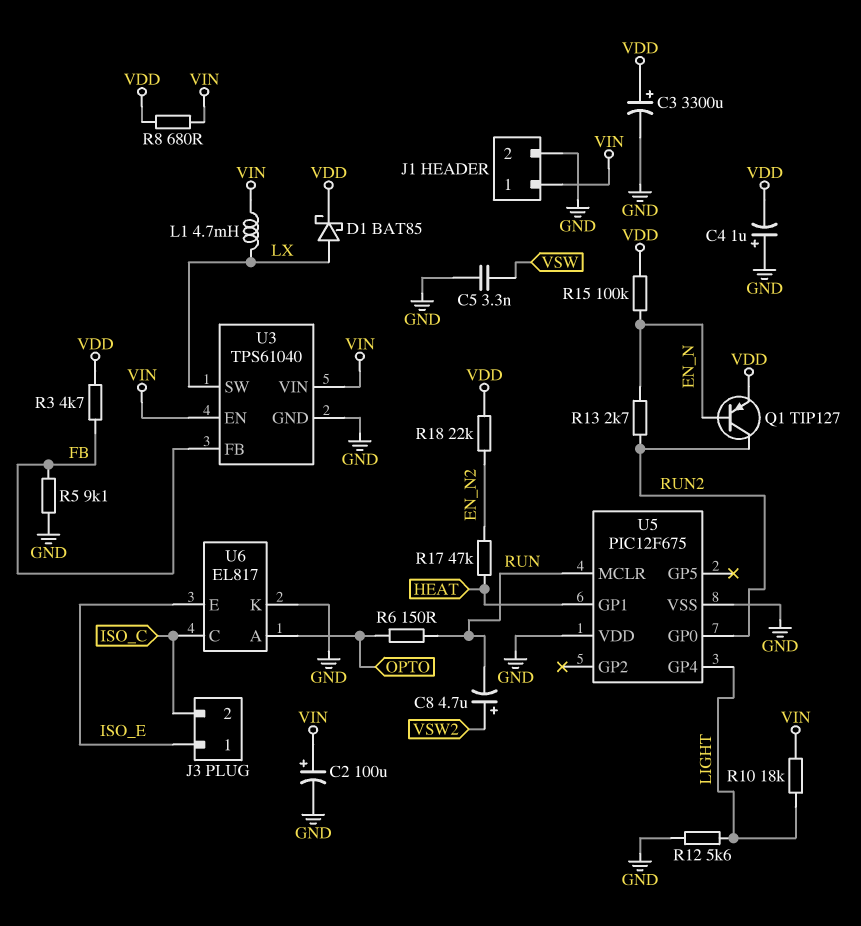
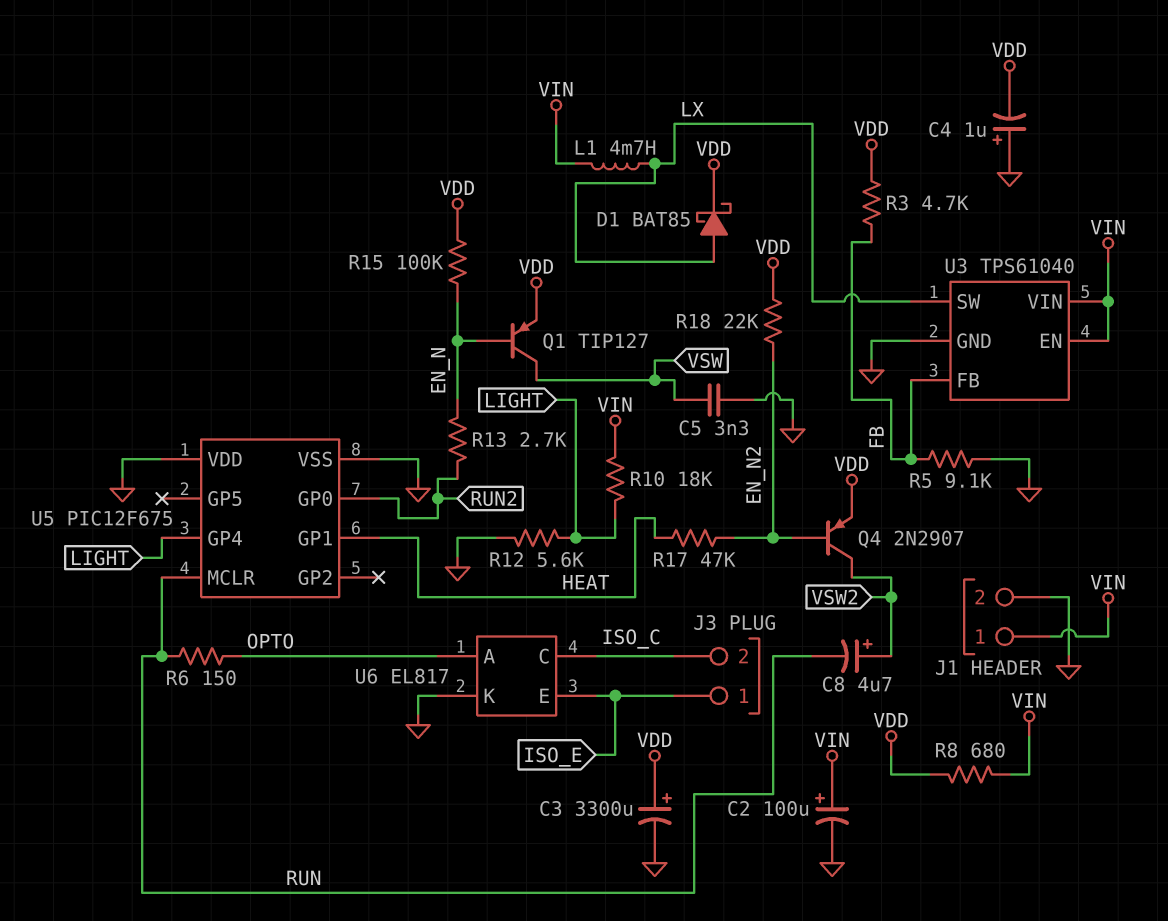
Q1: PNP TIP127 (B EN_N, C RUN2, E VDD) -> PNP TIP127 (B EN_N, C VSW, E VDD)
Q4: none -> PNP 2N2907 (B EN_N2, C VSW2, E VDD)

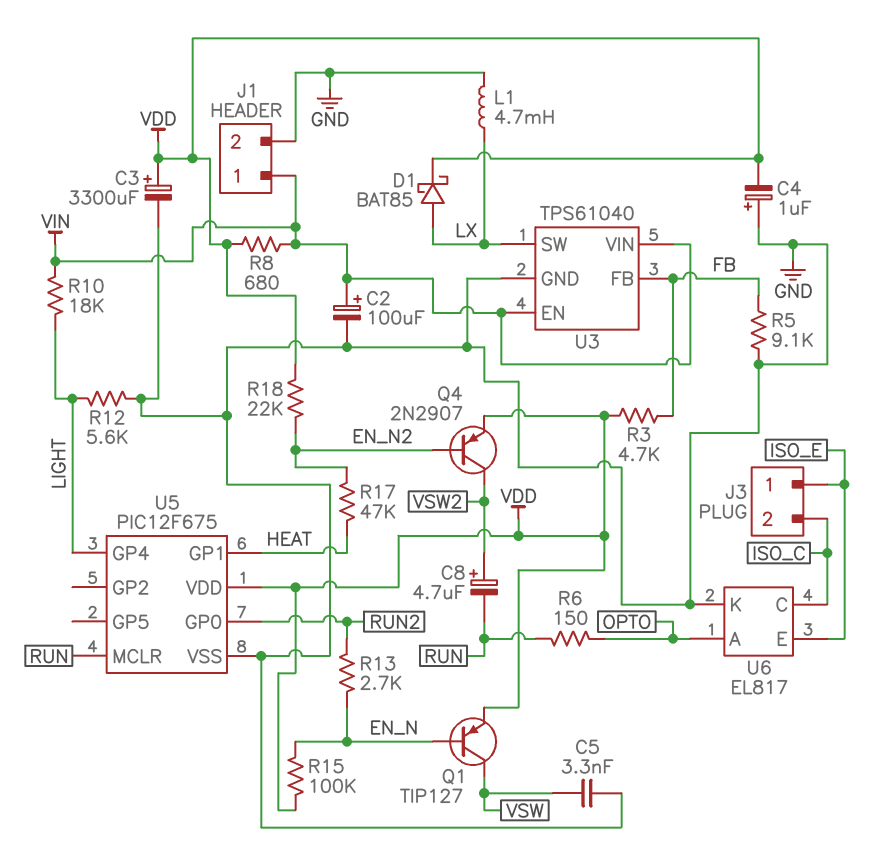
L1: 4.7mH (LX, VIN) -> 4.7mH (GND, LX)
U5 pin VDD: GND -> VDD

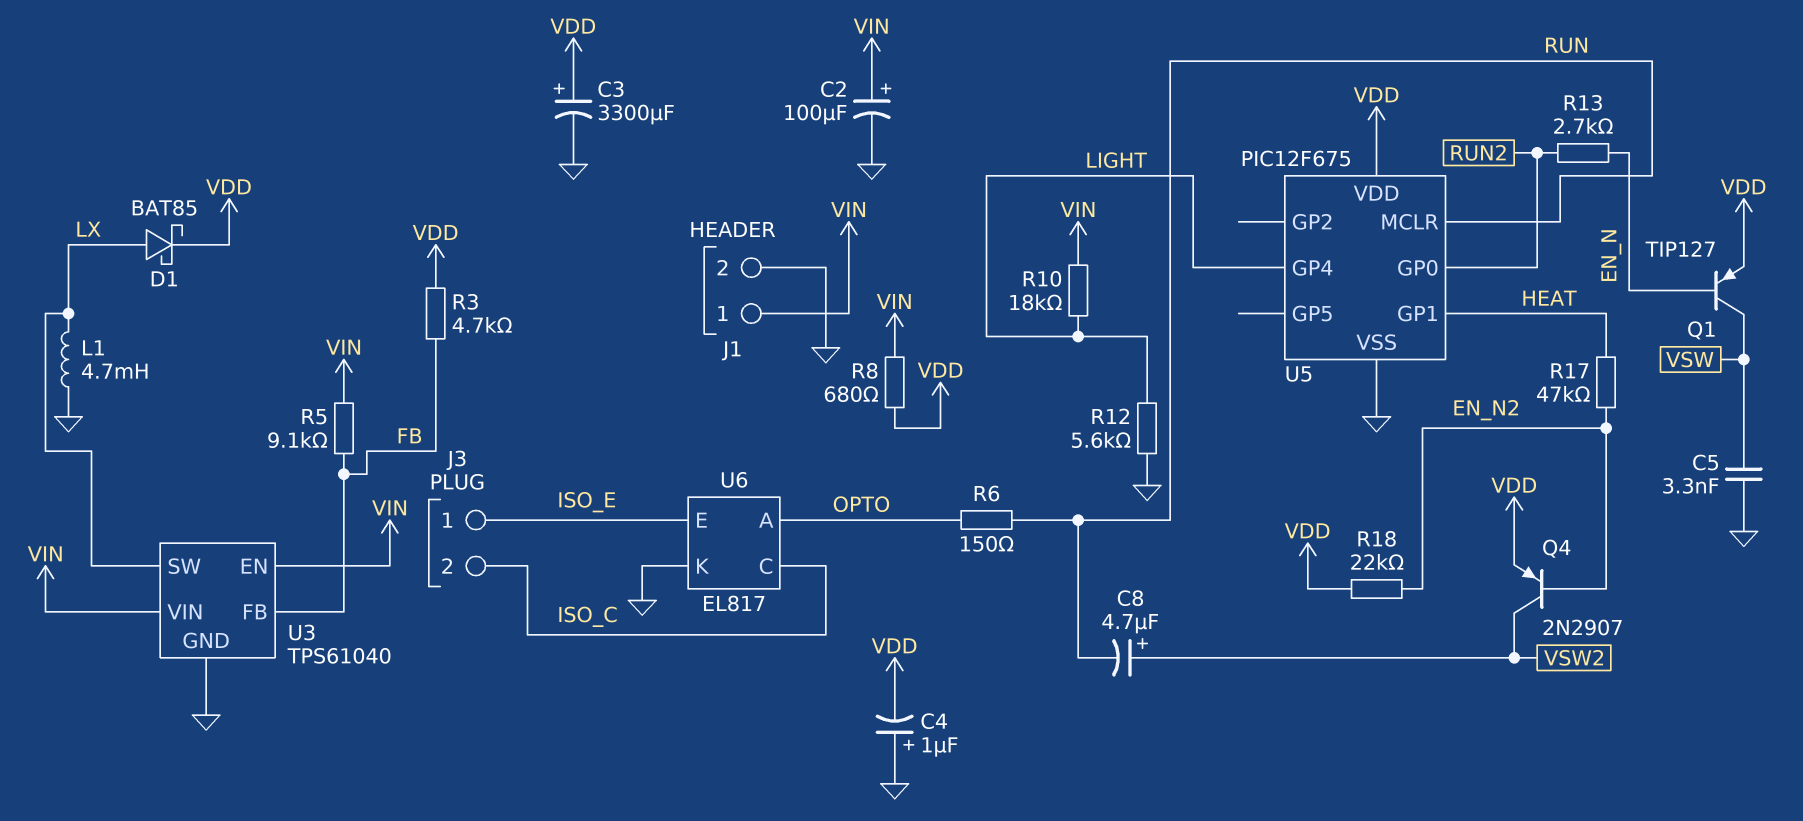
R5: 9.1k (FB, GND) -> 9.1k (FB, VIN)
R15: 100k (EN_N, VDD) -> none

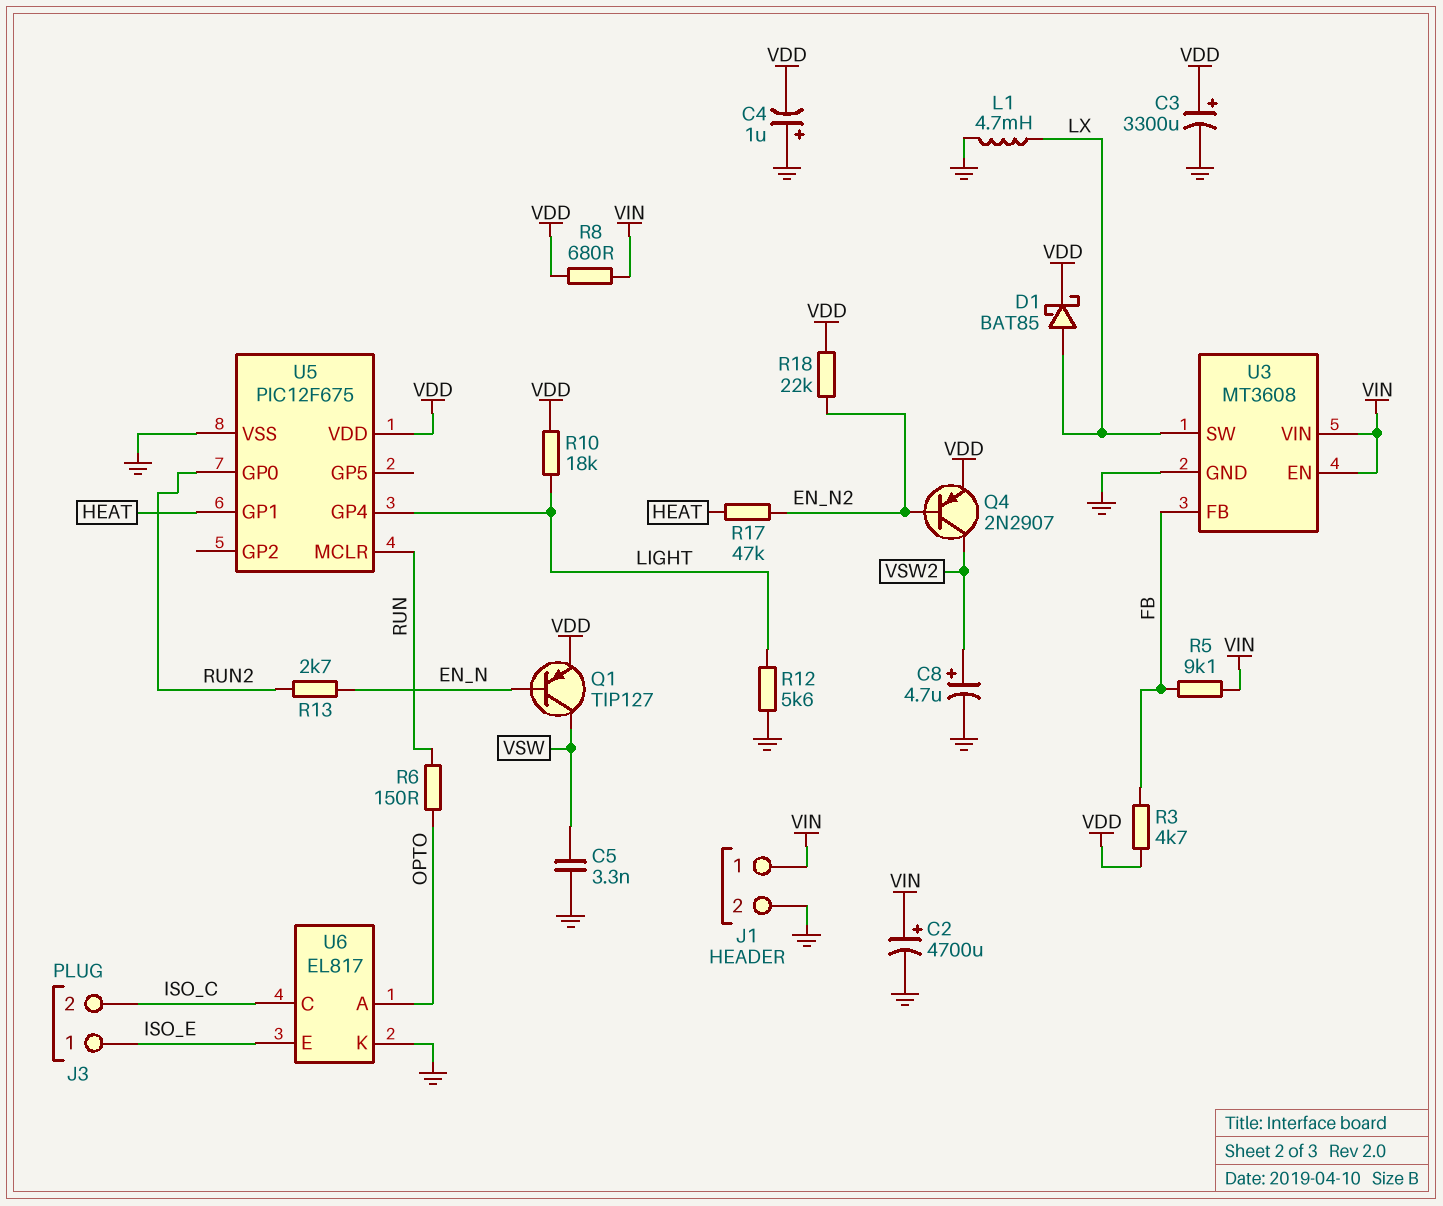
C2: 100uF (plus VIN, minus GND) -> 4700uF (plus VIN, minus GND)
C8: 4.7uF (plus VSW2, minus RUN) -> 4.7uF (plus VSW2, minus GND)
R10: 18k (LIGHT, VIN) -> 18k (LIGHT, VDD)
U3: TPS61040 -> MT3608

